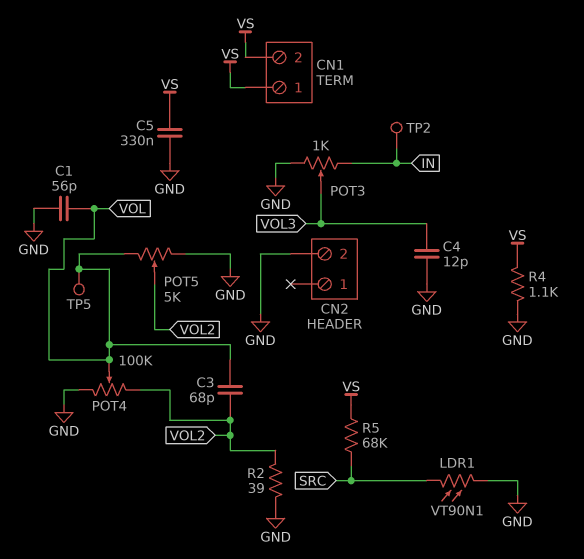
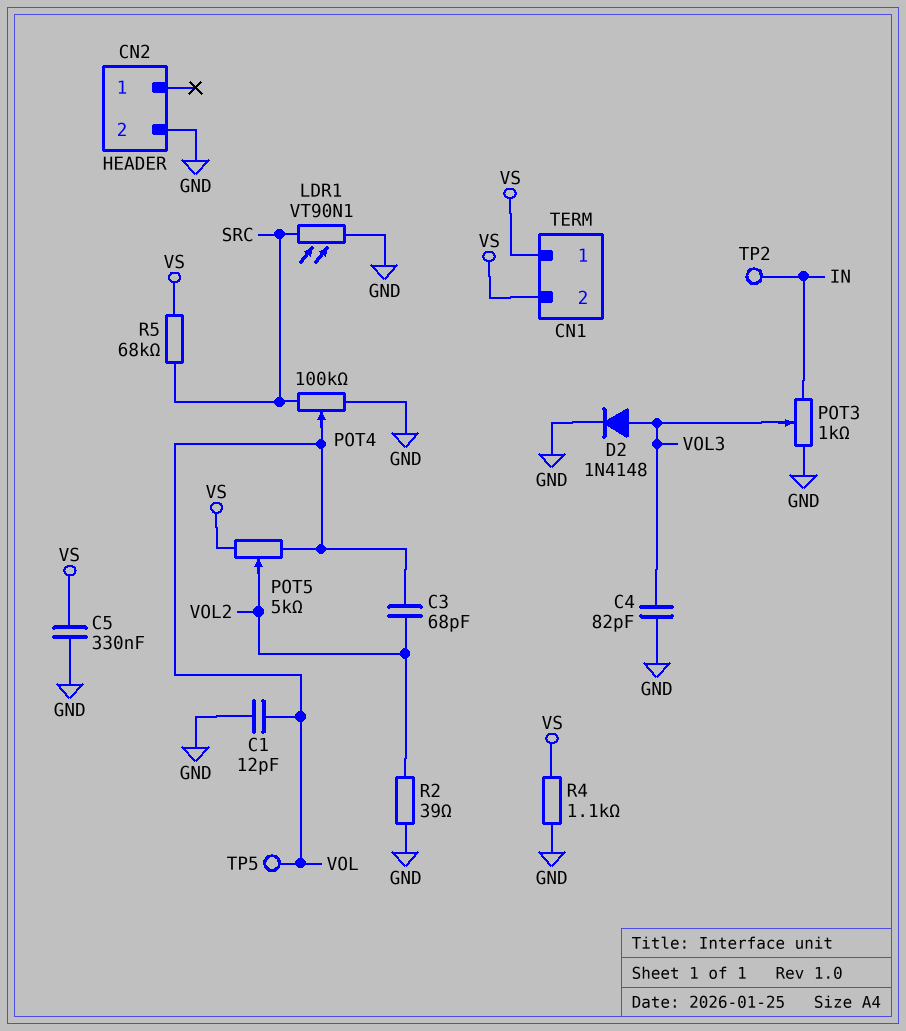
C1: 56pF (GND, VOL) -> 12pF (GND, VOL)
C4: 12pF (GND, VOL3) -> 82pF (GND, VOL3)
D2: none -> diode 1N4148 (A VOL3, K GND)
POT4: 100k (GND, VOL2, wiper VOL) -> 100k (GND, SRC, wiper VOL)
POT5: 5k (GND, VOL, wiper VOL2) -> 5k (VOL, VS, wiper VOL2)

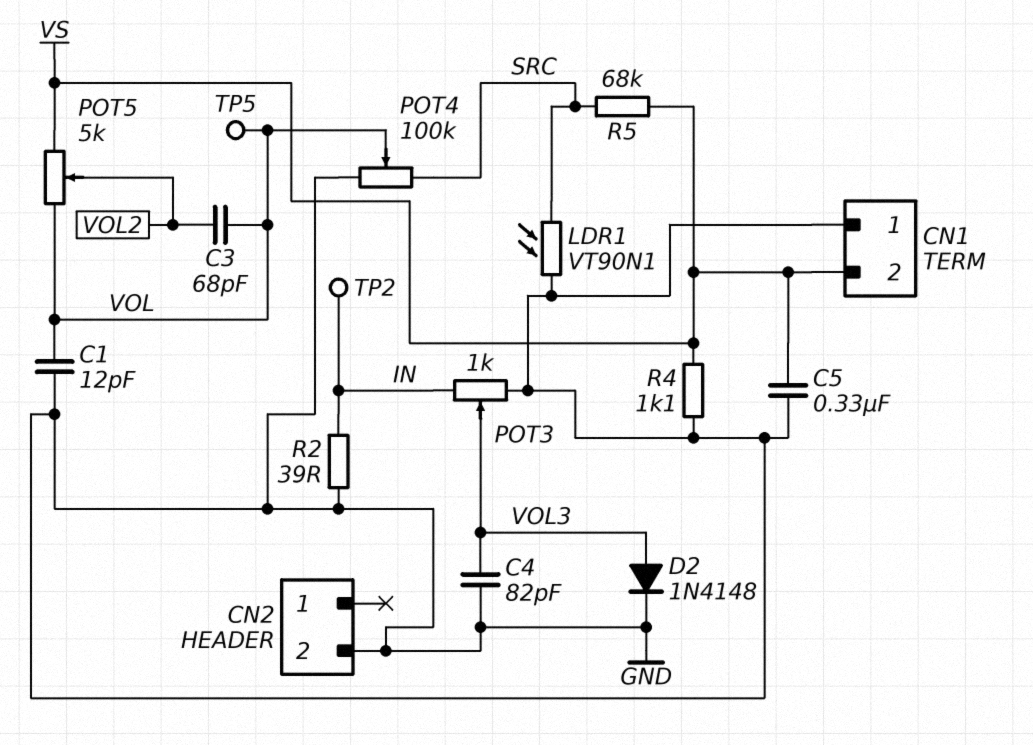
CN1 pin 1: VS -> GND
R2: 39 (GND, VOL2) -> 39 (GND, IN)

